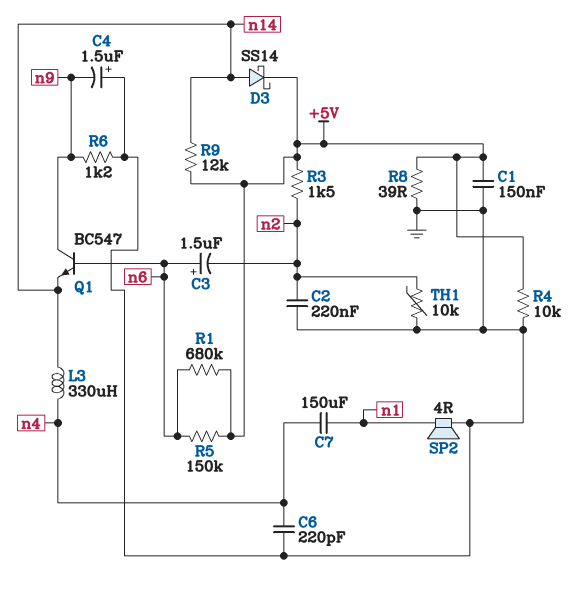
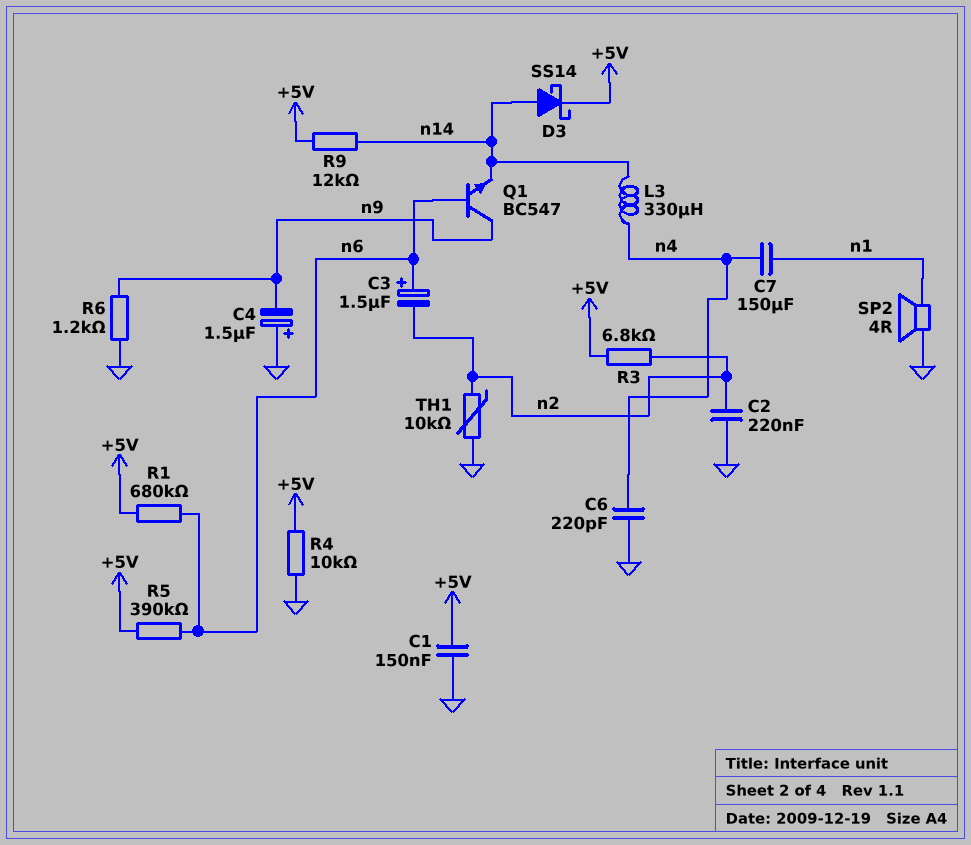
R3: 1.5k (+5V, n2) -> 6.8k (+5V, n2)
R5: 150k (+5V, n6) -> 390k (+5V, n6)
R8: 39 (+5V, GND) -> none

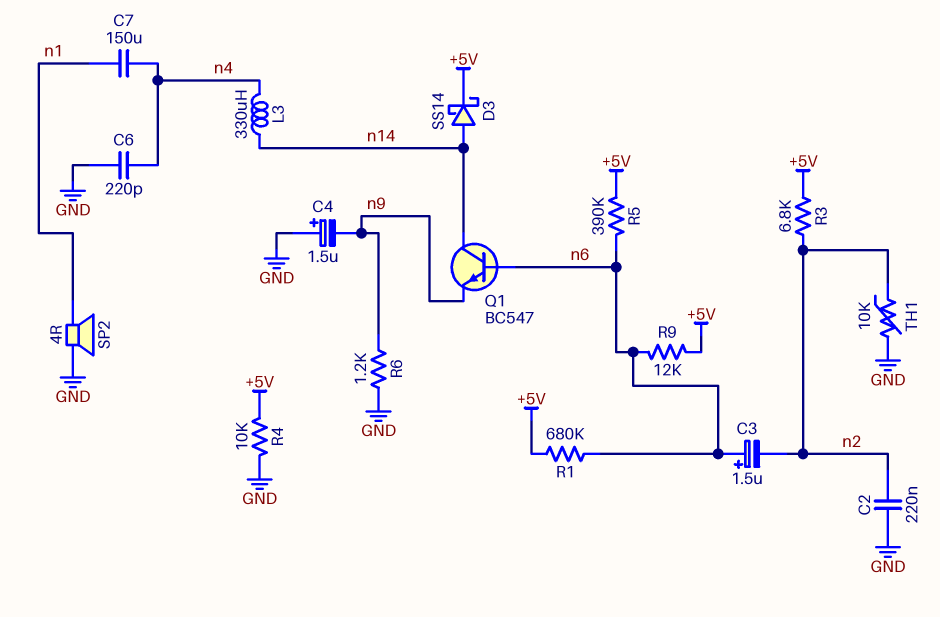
C1: 150nF (+5V, GND) -> none
Q1: NPN BC547 (B n6, C n9, E n14) -> NPN BC547 (B n6, C n14, E n9)
R9: 12k (+5V, n14) -> 12k (+5V, n6)

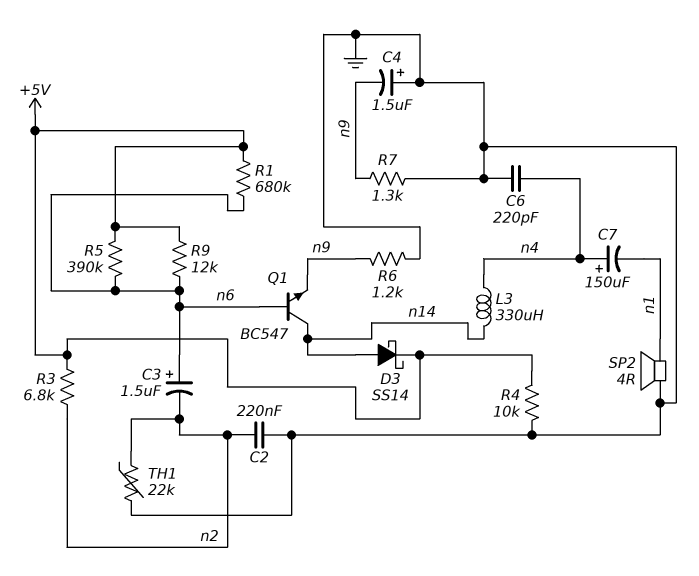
C7: 150uF (n1, n4) -> 150uF (plus n4, minus n1)
R7: none -> 1.3k (GND, n9)
TH1: 10k (GND, n2) -> 22k (GND, n2)

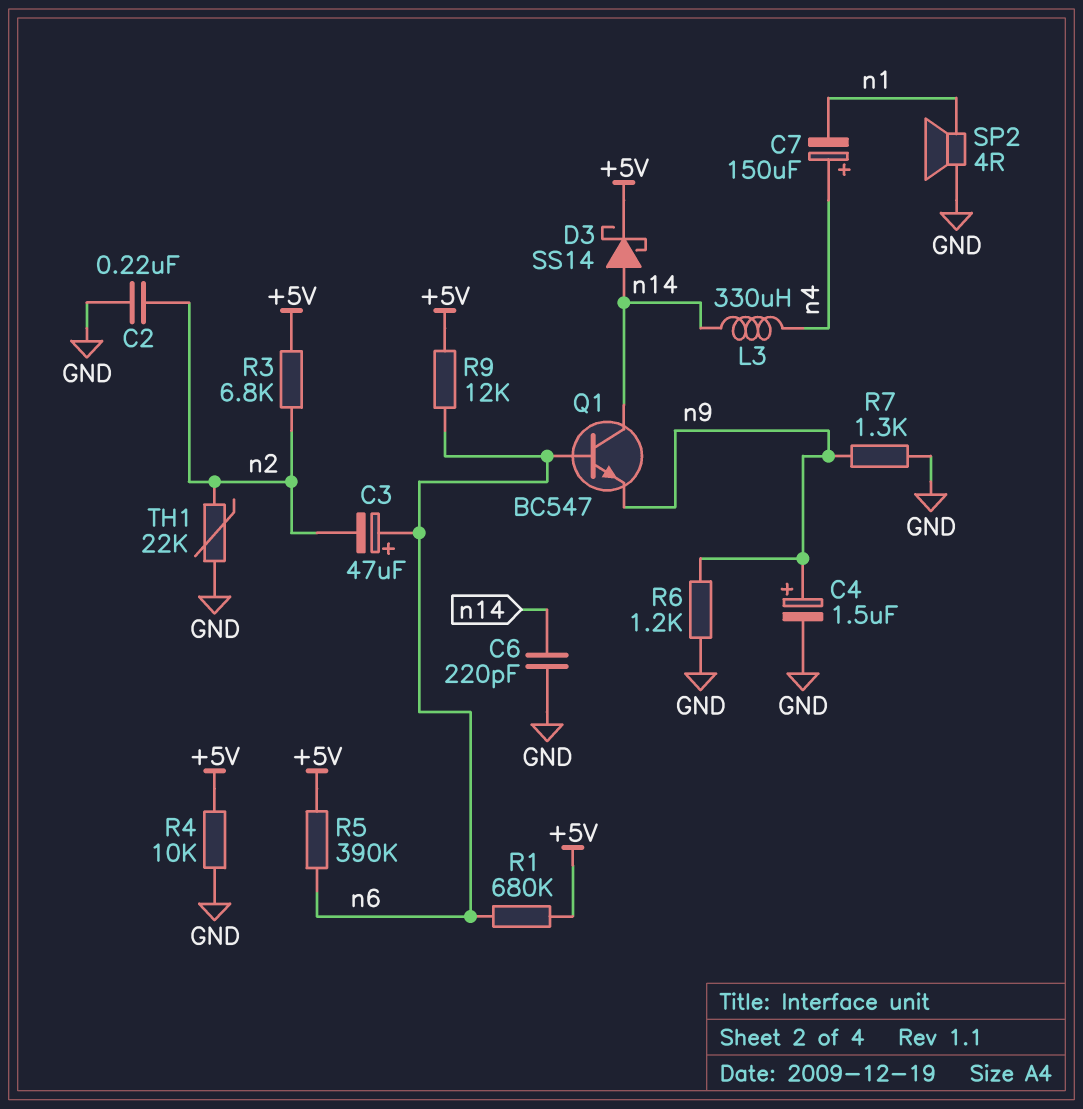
C3: 1.5uF (plus n6, minus n2) -> 47uF (plus n6, minus n2)
C4: 1.5uF (plus GND, minus n9) -> 1.5uF (plus n9, minus GND)
C6: 220pF (GND, n4) -> 220pF (GND, n14)

